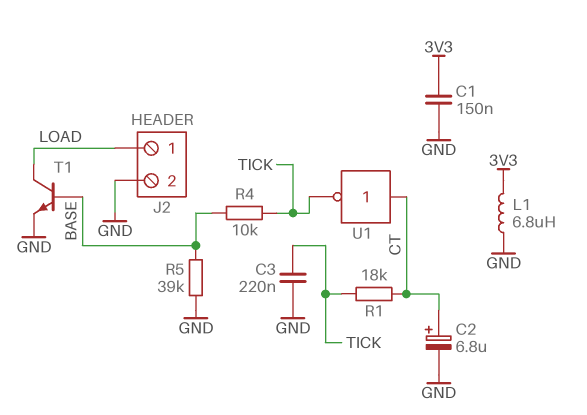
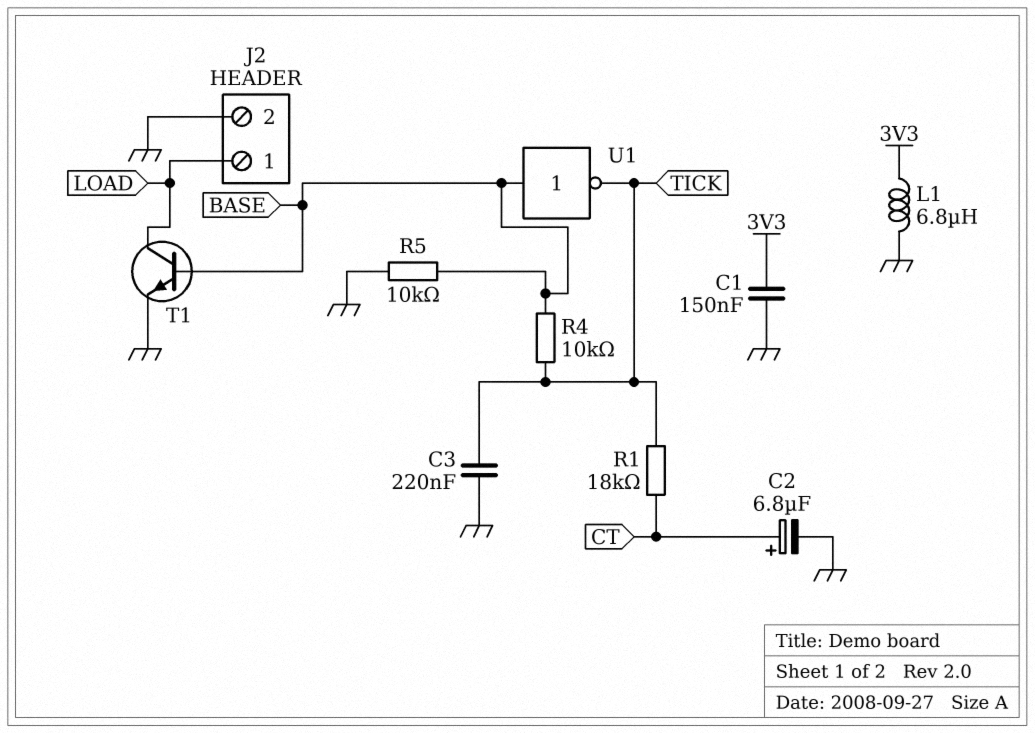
R5: 39k (BASE, GND) -> 10k (BASE, GND)
U1: NOT (in CT, out TICK) -> NOT (in BASE, out TICK)

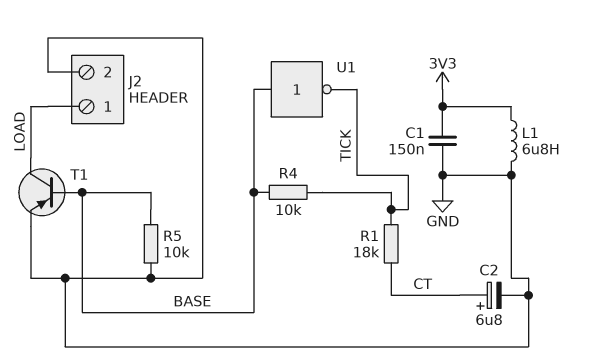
C3: 220nF (GND, TICK) -> none
T1: NPN (B BASE, C LOAD, E GND) -> PNP (B BASE, C LOAD, E GND)

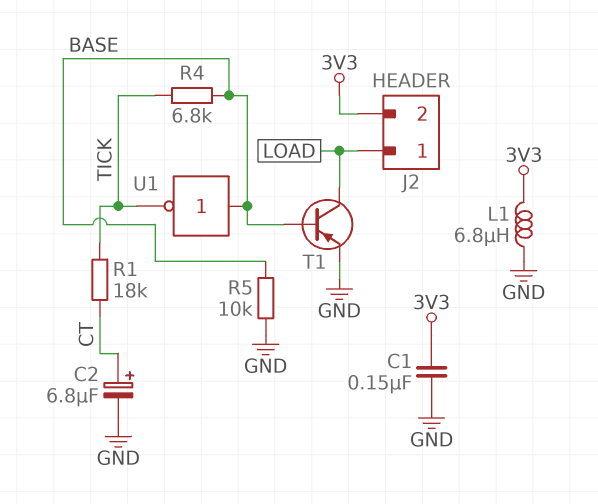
J2 pin 2: GND -> 3V3
R4: 10k (BASE, TICK) -> 6.8k (BASE, TICK)

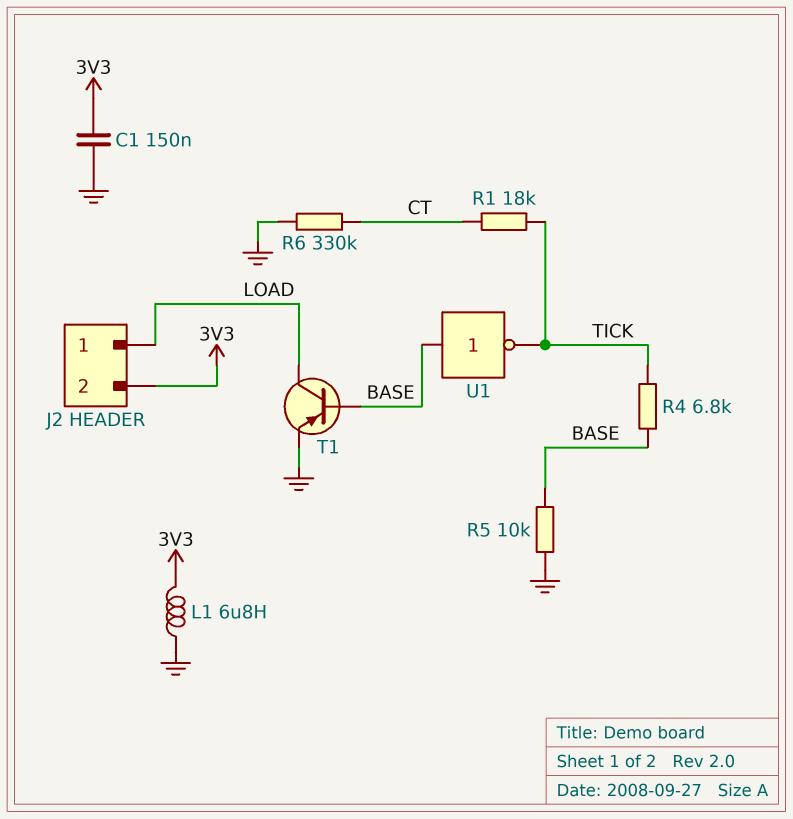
C2: 6.8uF (plus CT, minus GND) -> none
R6: none -> 330k (CT, GND)

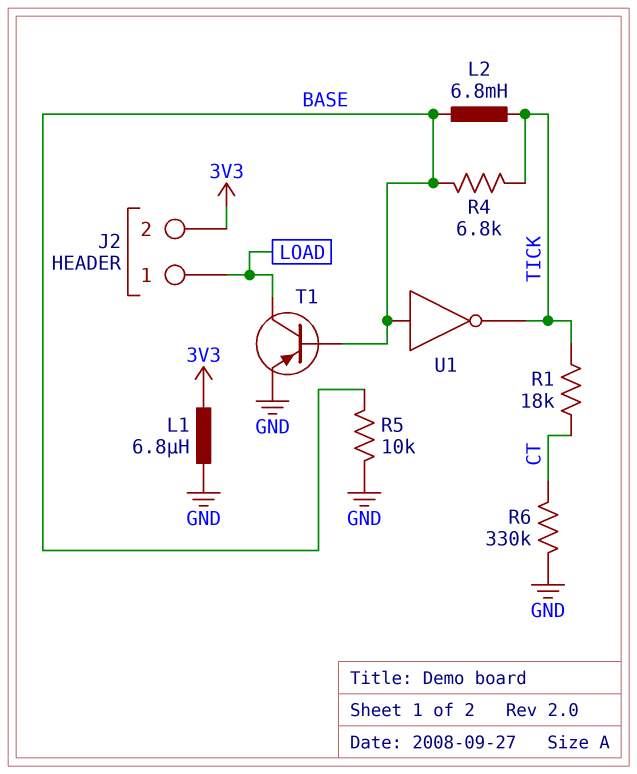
C1: 150nF (3V3, GND) -> none
L2: none -> 6.8mH (BASE, TICK)

